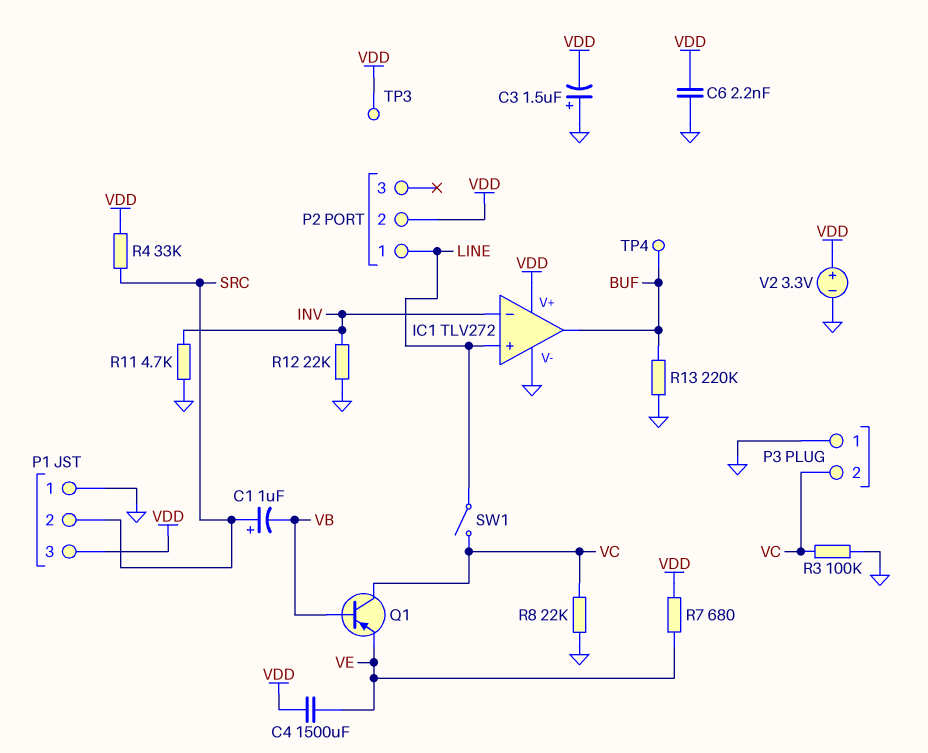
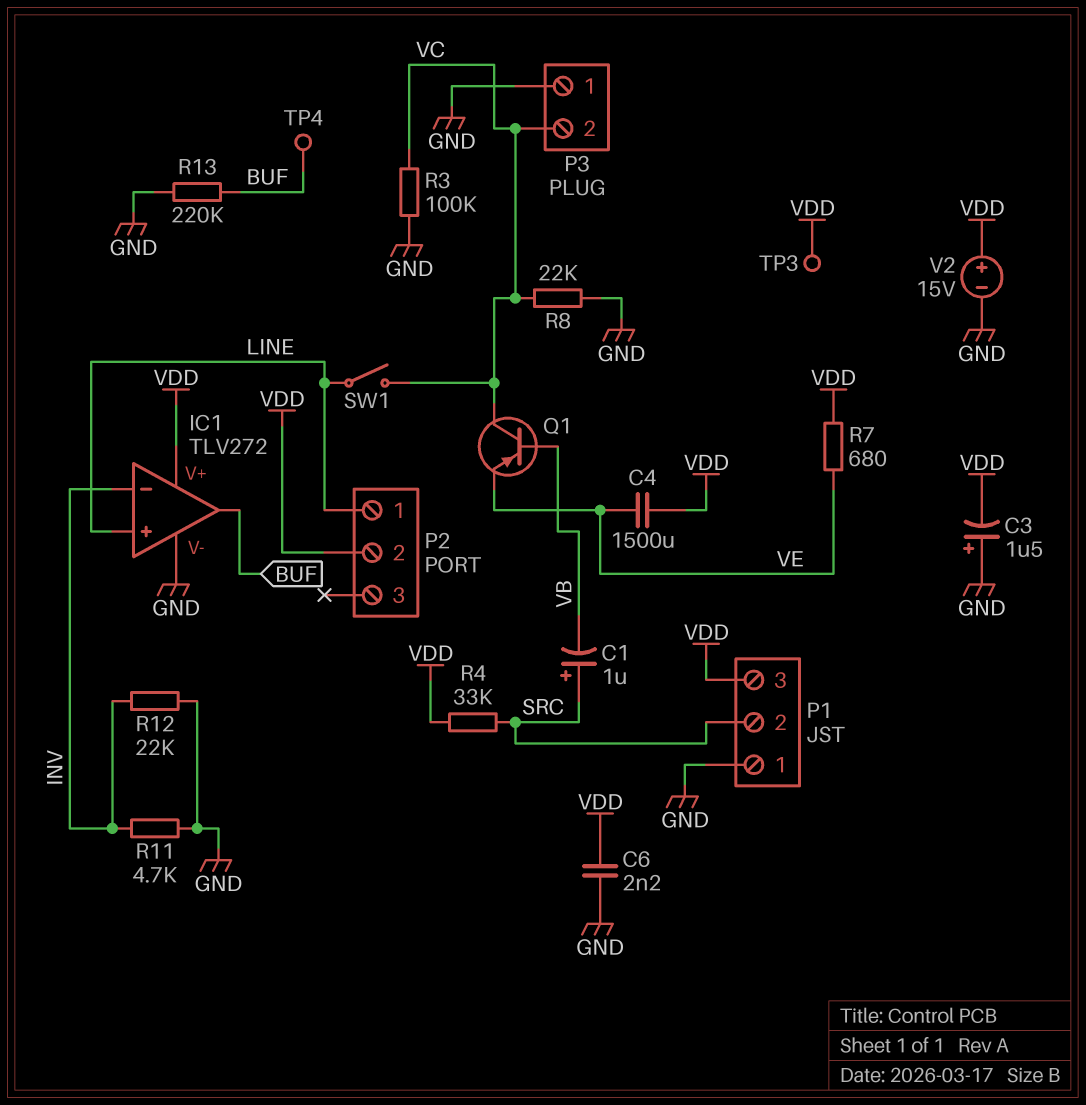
V2: 3.3V (plus VDD, minus GND) -> 15V (plus VDD, minus GND)

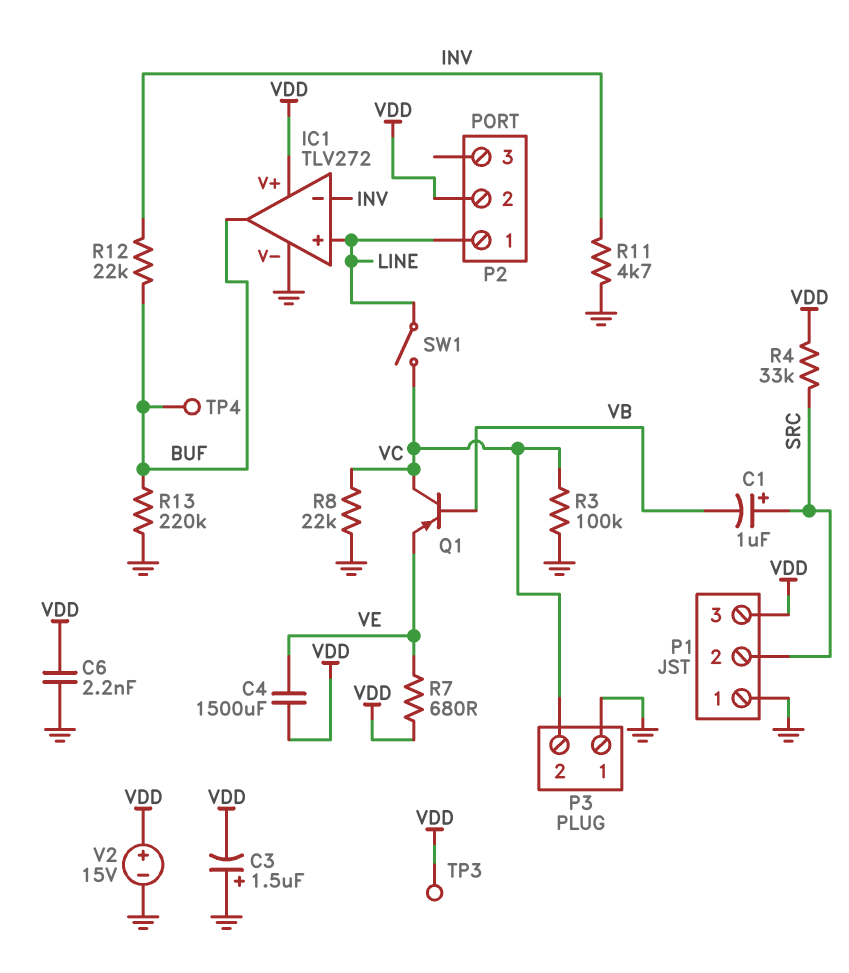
R12: 22k (GND, INV) -> 22k (BUF, INV)

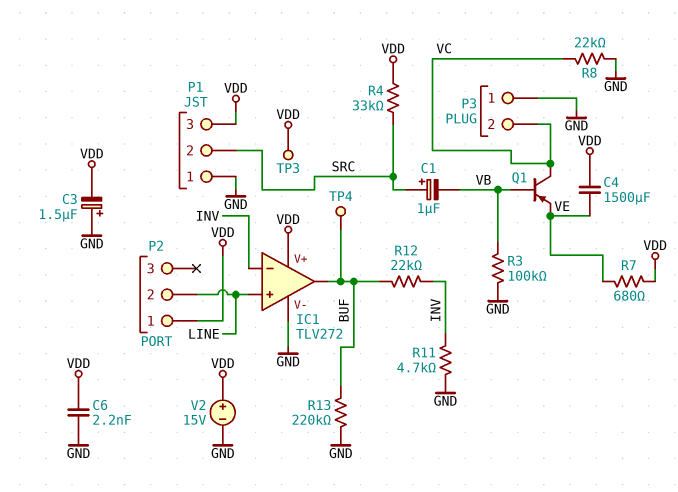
P2 pin 1: LINE -> VDD
P2 pin 2: VDD -> LINE
R3: 100k (GND, VC) -> 100k (GND, VB)
SW1: switch (LINE, VC) -> none

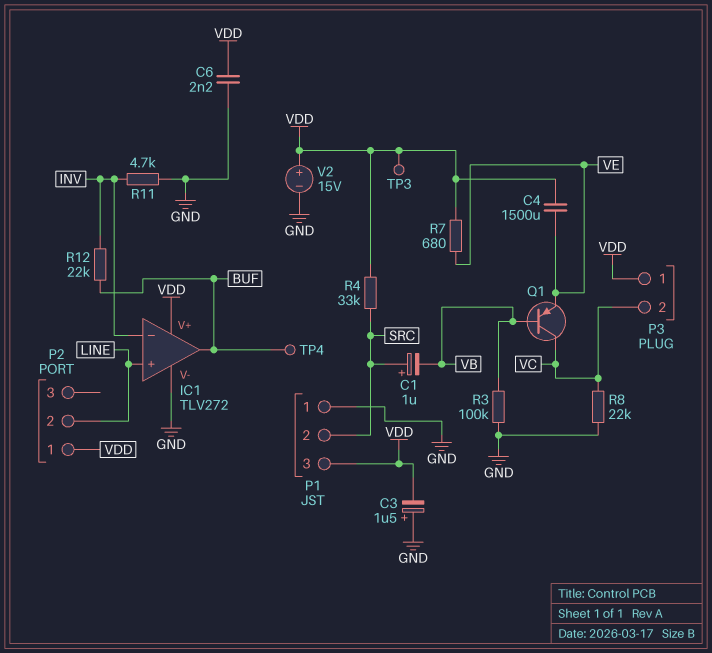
P3 pin 1: GND -> VDD
R13: 220k (BUF, GND) -> none

